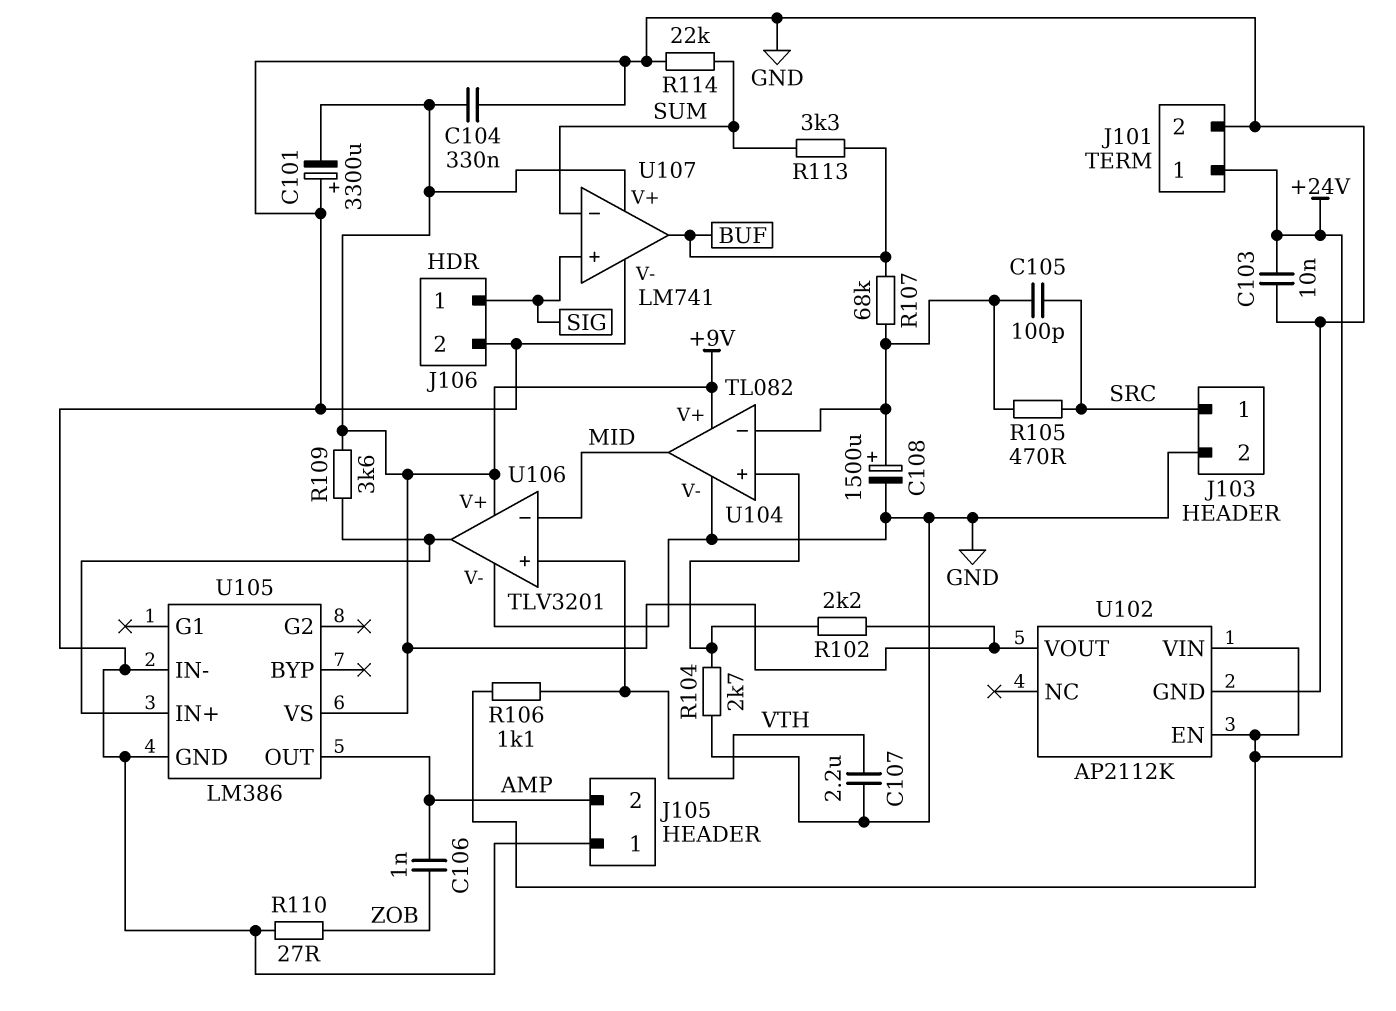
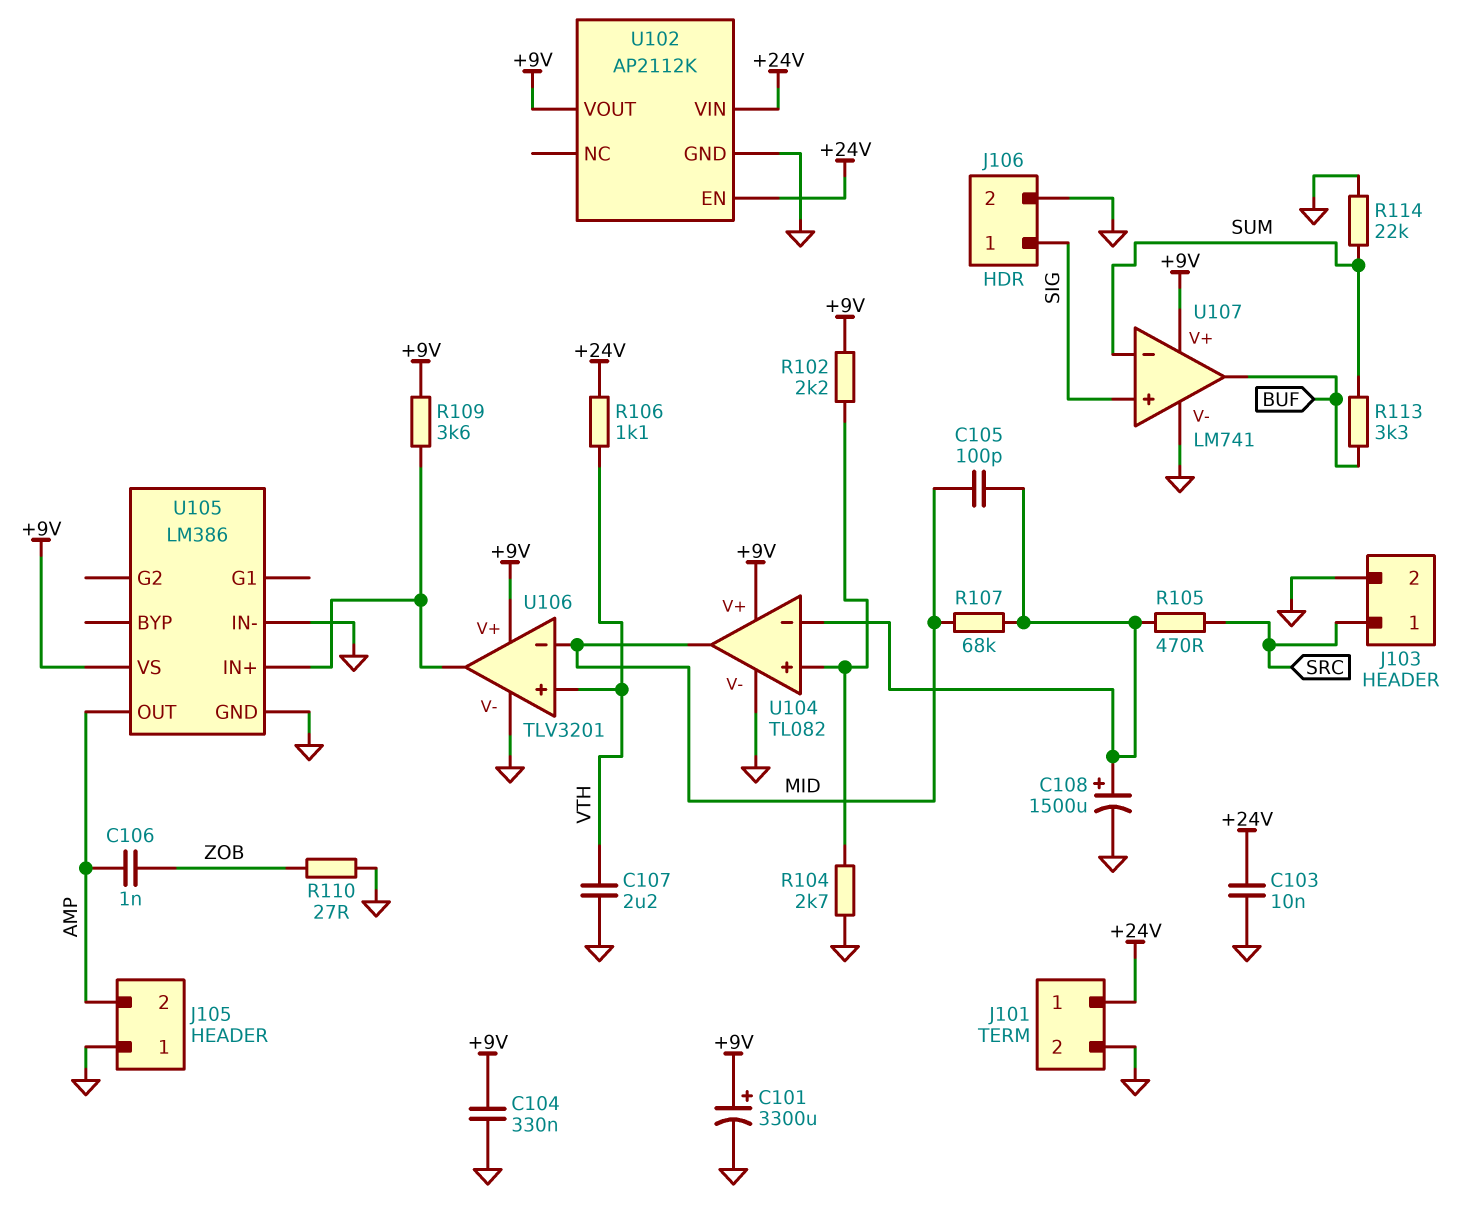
C101: 3300uF (plus GND, minus +9V) -> 3300uF (plus +9V, minus GND)
C105: 100pF (SRC, U104/in-) -> 100pF (MID, U104/in-)
R107: 68k (BUF, U104/in-) -> 68k (MID, U104/in-)

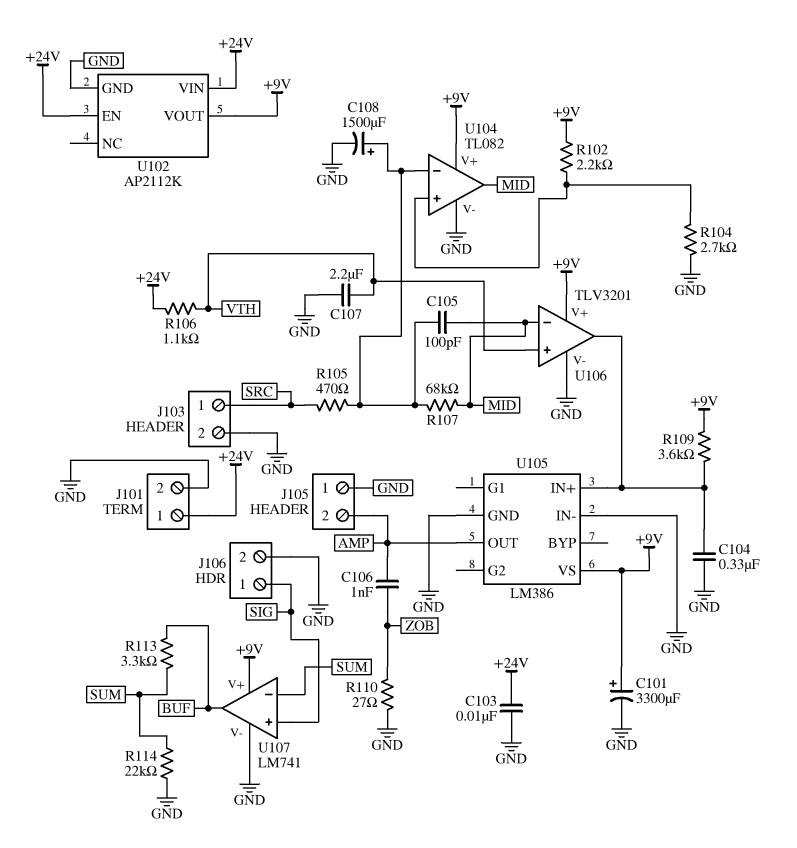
C104: 330nF (+9V, GND) -> 330nF (GND, U105/IN+)

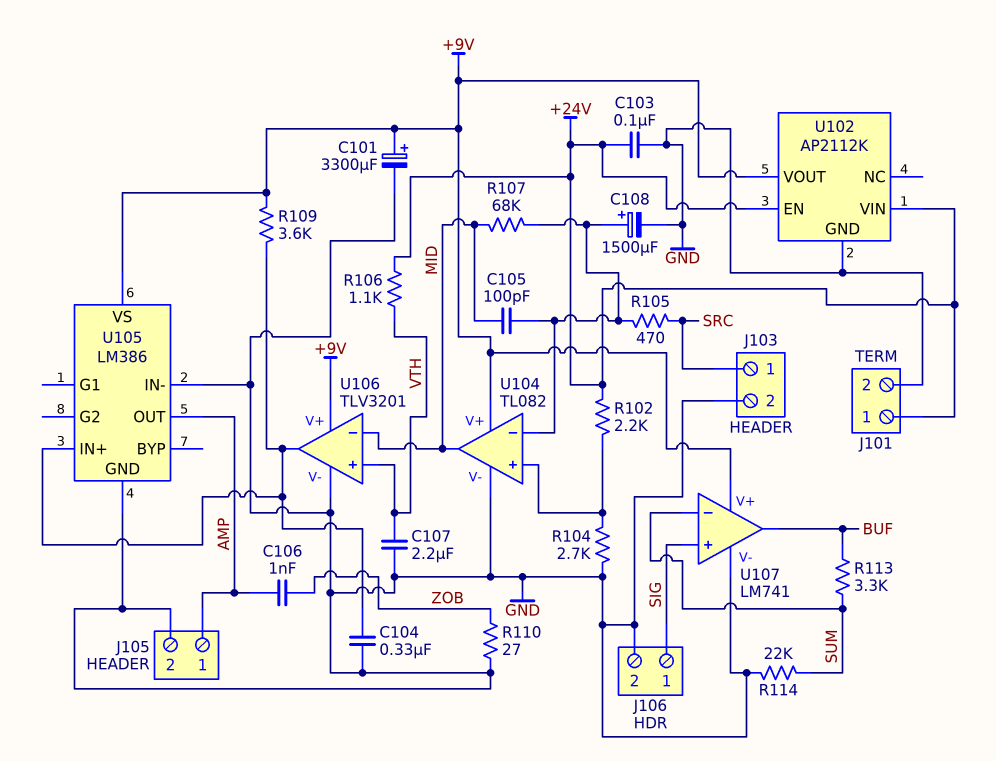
C103: 10nF (+24V, GND) -> 100nF (+24V, GND)
J105 pin 1: GND -> AMP
J105 pin 2: AMP -> GND
R102: 2.2k (+9V, U104/in+) -> 2.2k (+24V, U104/in+)

